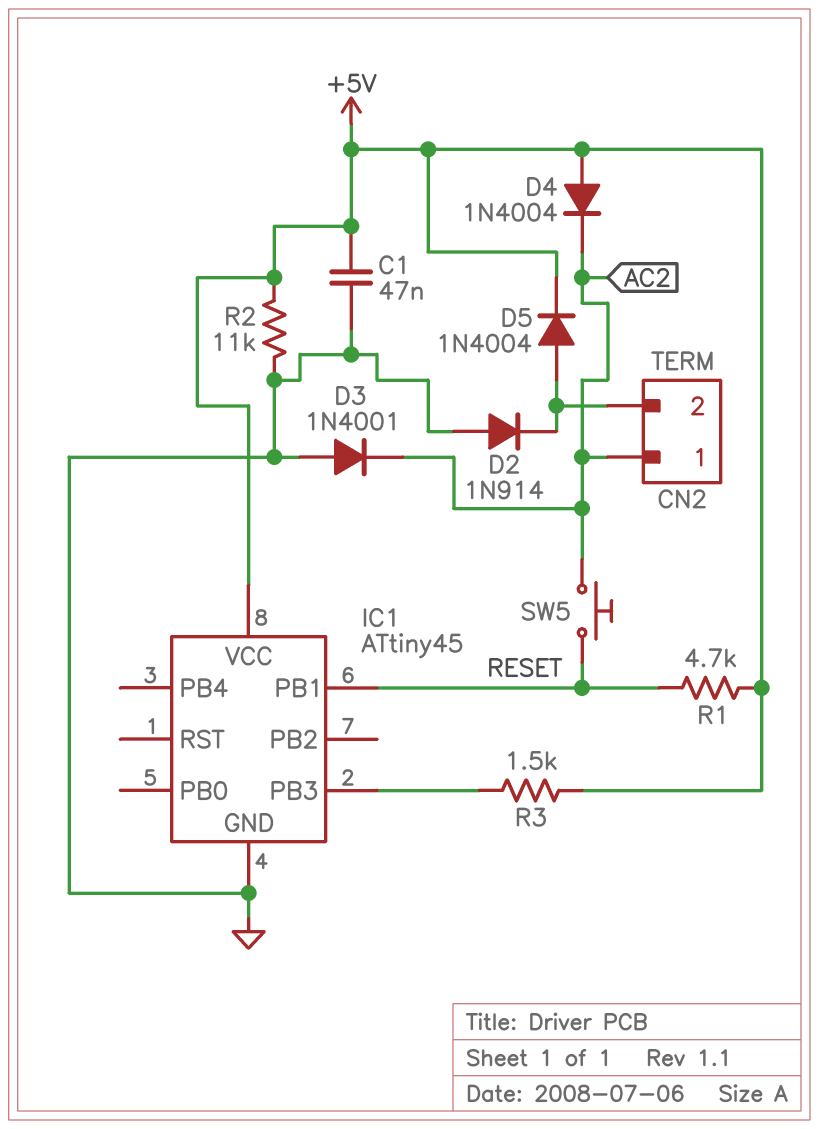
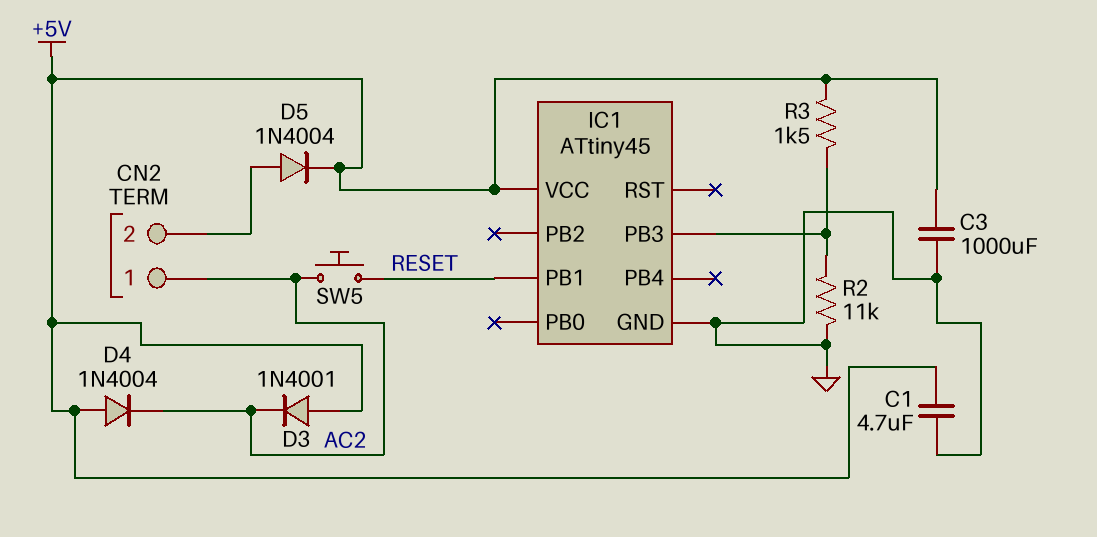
C1: 47nF (+5V, GND) -> 4.7uF (+5V, GND)
C3: none -> 1000uF (+5V, GND)
D2: diode 1N914 (A GND, K CN2/2) -> none
D3: diode 1N4001 (A GND, K AC2) -> diode 1N4001 (A +5V, K AC2)
R1: 4.7k (+5V, RESET) -> none
R2: 11k (+5V, GND) -> 11k (GND, IC1/PB3)

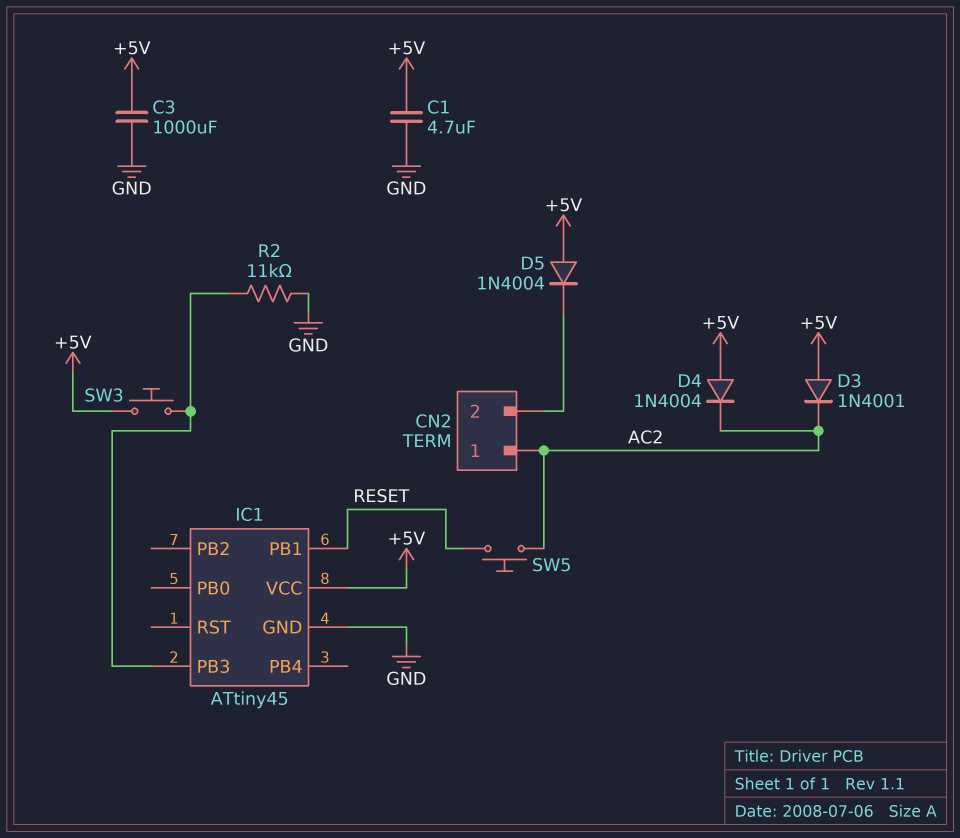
D5: diode 1N4004 (A CN2/2, K +5V) -> diode 1N4004 (A +5V, K CN2/2)
R3: 1.5k (+5V, IC1/PB3) -> none
SW3: none -> button (+5V, IC1/PB3)

